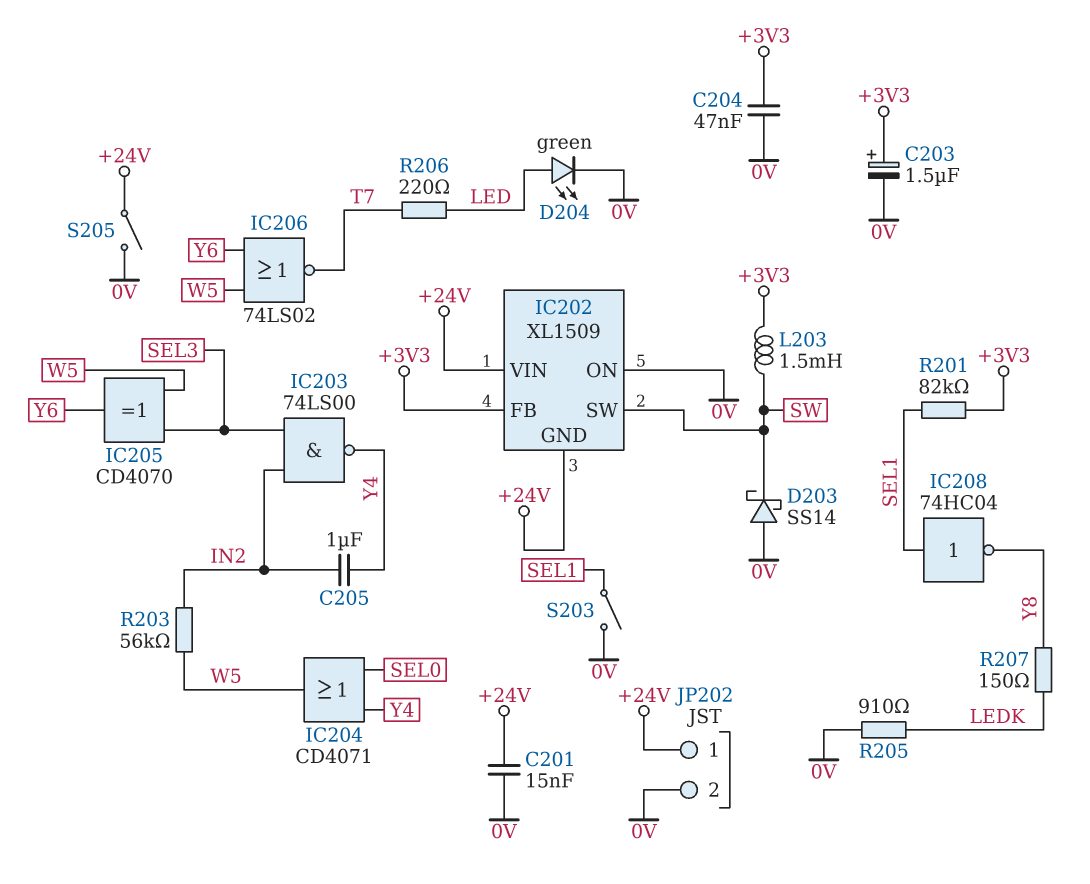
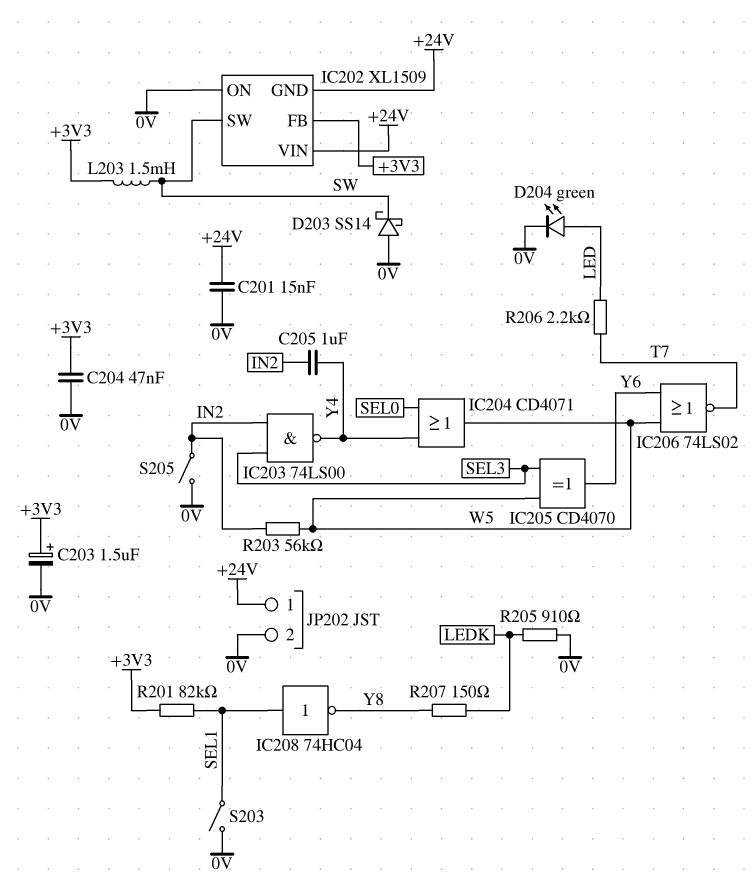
R206: 220 (LED, T7) -> 2.2k (LED, T7)
S205: switch (+24V, 0V) -> switch (0V, IN2)

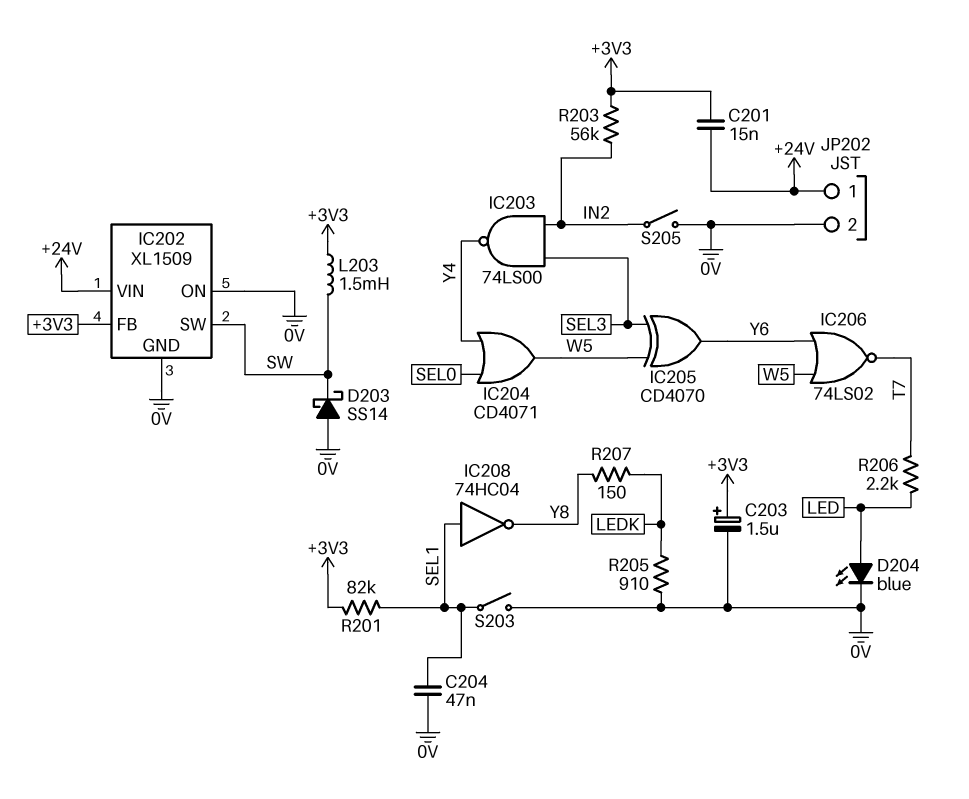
C201: 15nF (+24V, 0V) -> 15nF (+3V3, +24V)
C204: 47nF (+3V3, 0V) -> 47nF (0V, SEL1)
C205: 1uF (IN2, Y4) -> none
D204: LED green (A LED, K 0V) -> LED blue (A LED, K 0V)
IC202 pin GND: +24V -> 0V
R203: 56k (IN2, W5) -> 56k (+3V3, IN2)

